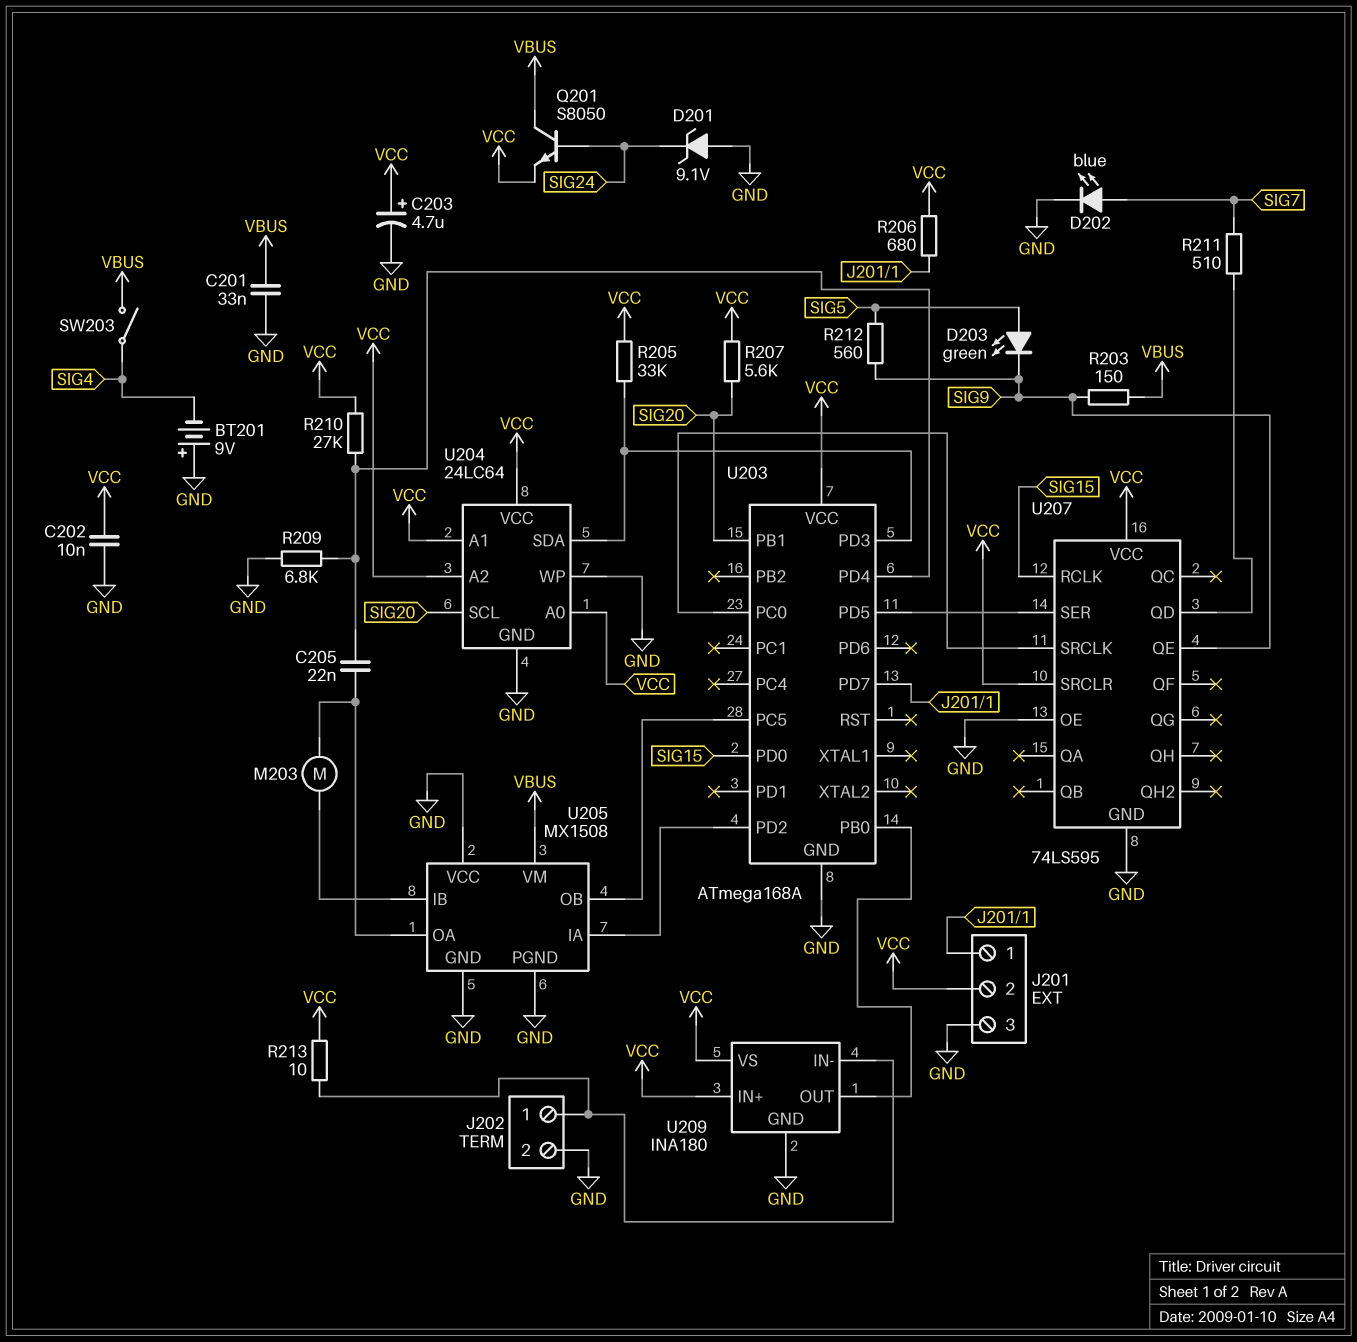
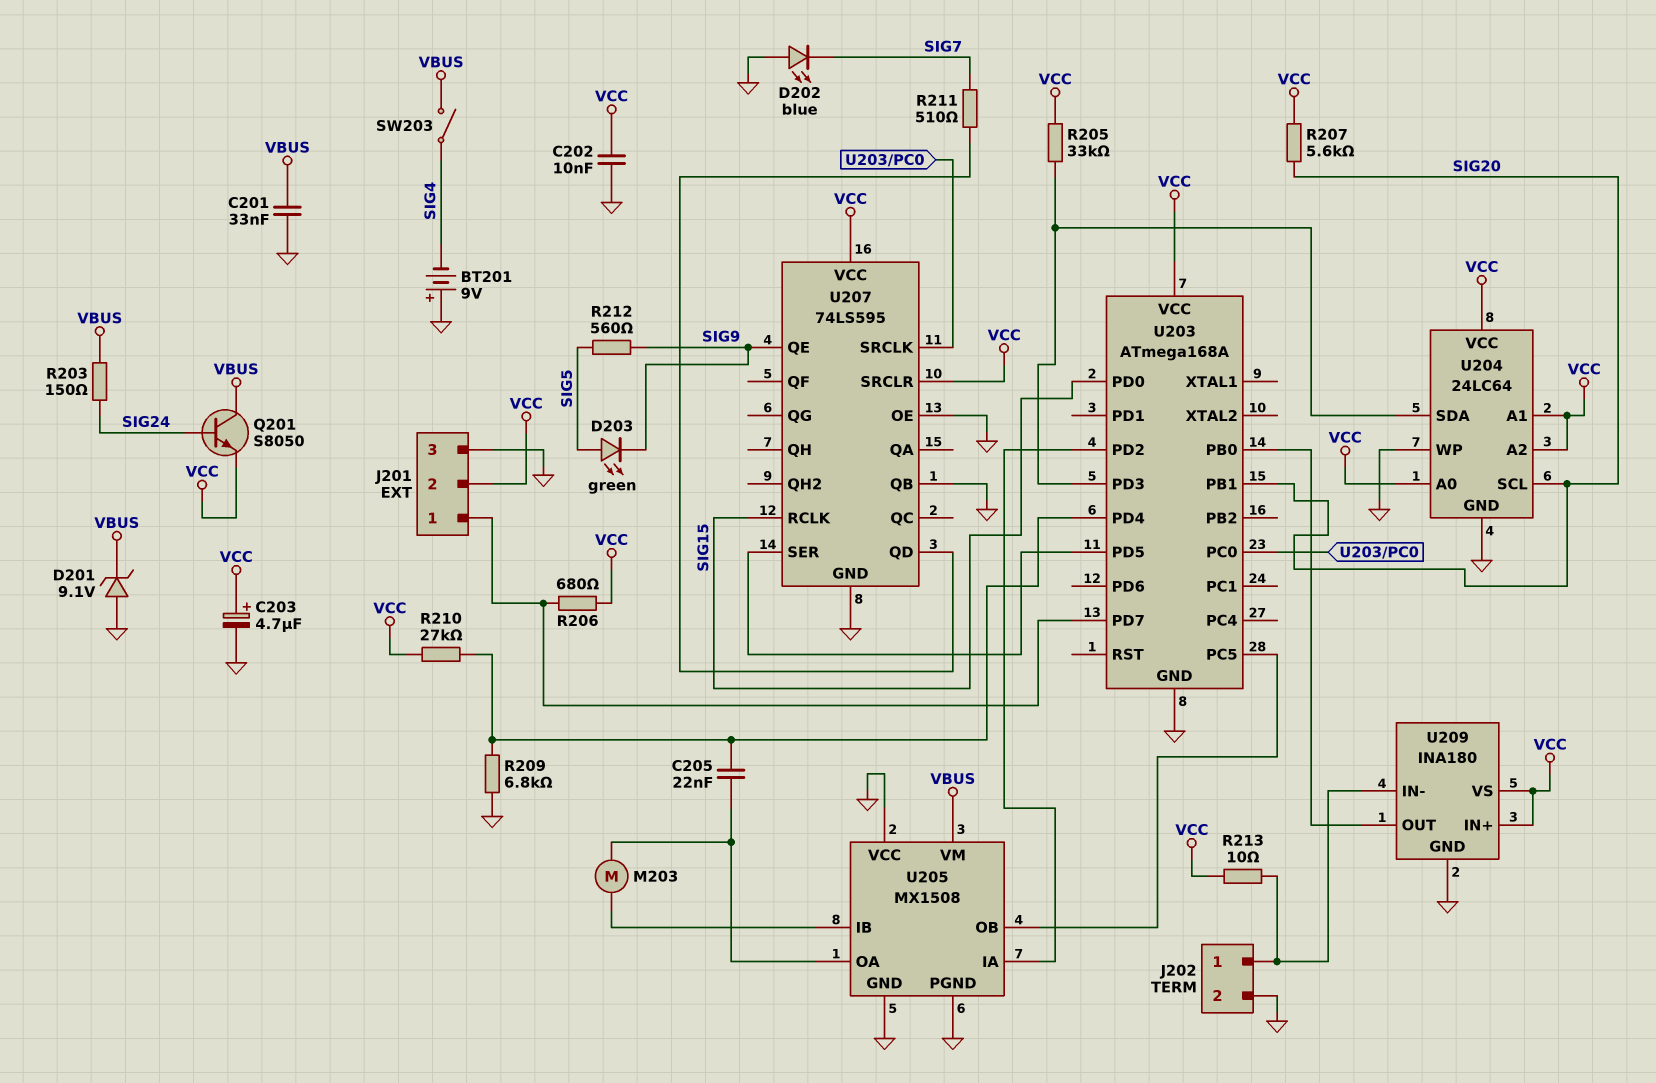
D201: zener 9.1V (A GND, K SIG24) -> zener 9.1V (A GND, K VBUS)
D202: LED blue (A SIG7, K GND) -> LED blue (A GND, K SIG7)
R203: 150 (SIG9, VBUS) -> 150 (SIG24, VBUS)
U207 pin QB: none -> GND

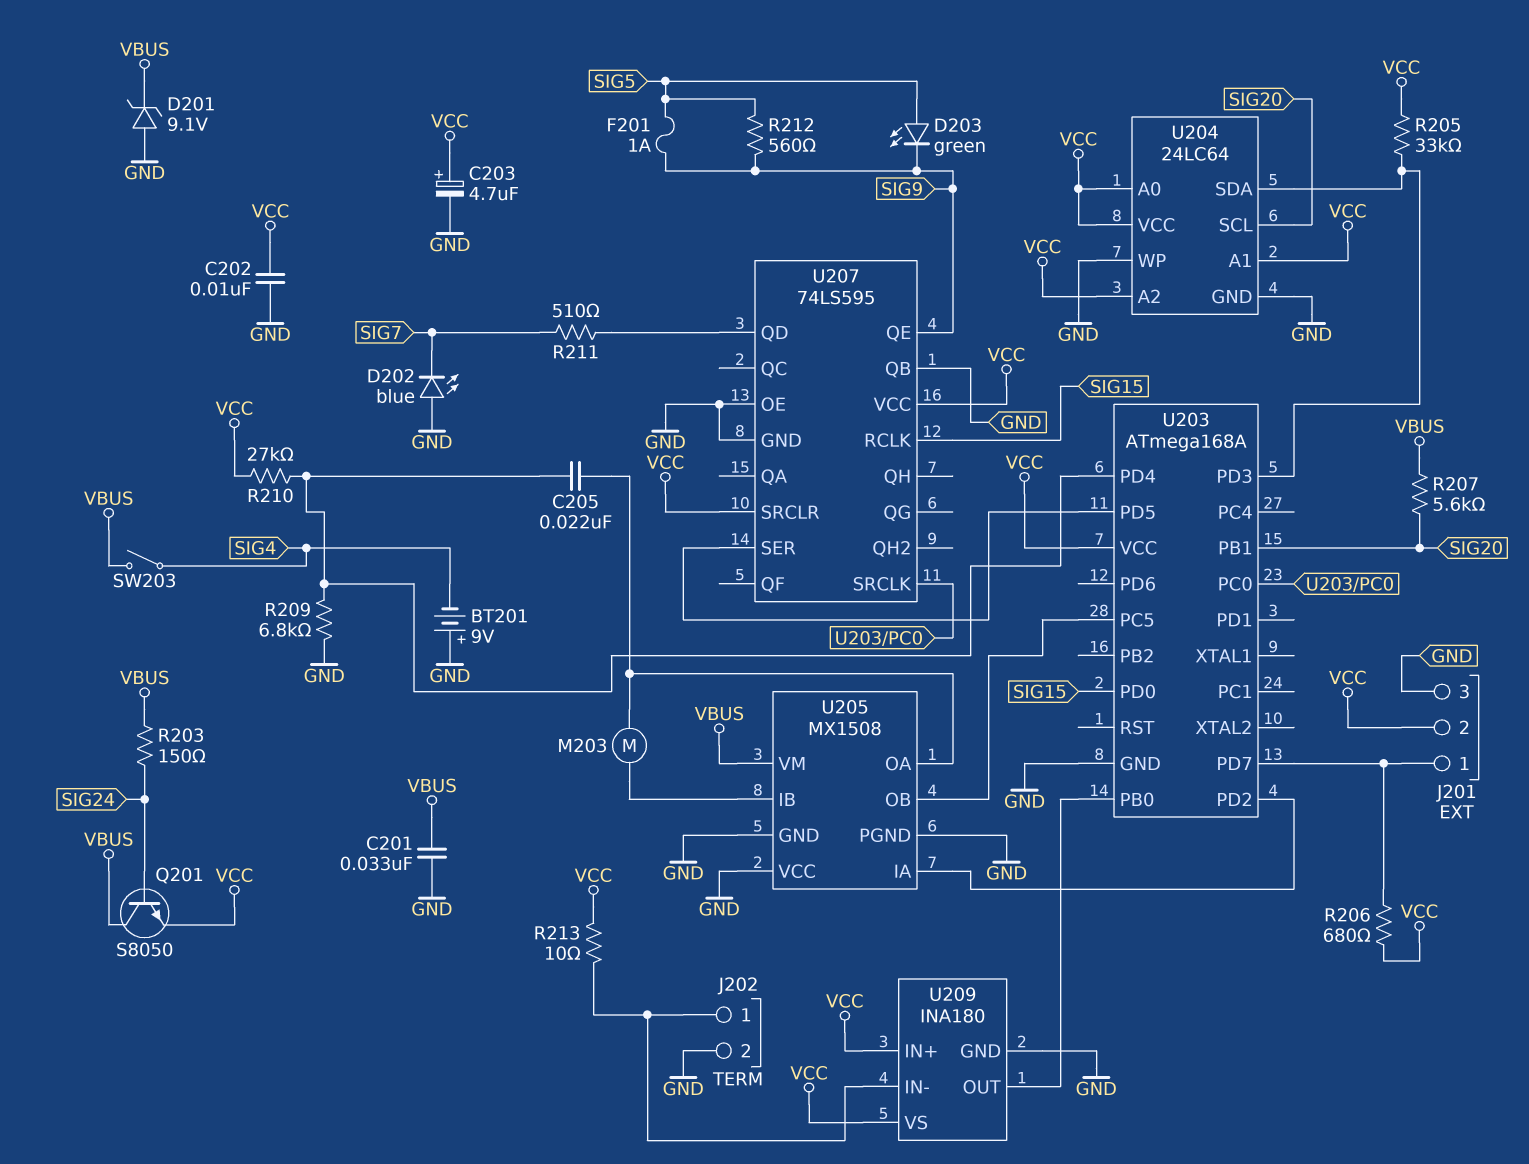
F201: none -> 1A (SIG5, SIG9)
R207: 5.6k (SIG20, VCC) -> 5.6k (SIG20, VBUS)

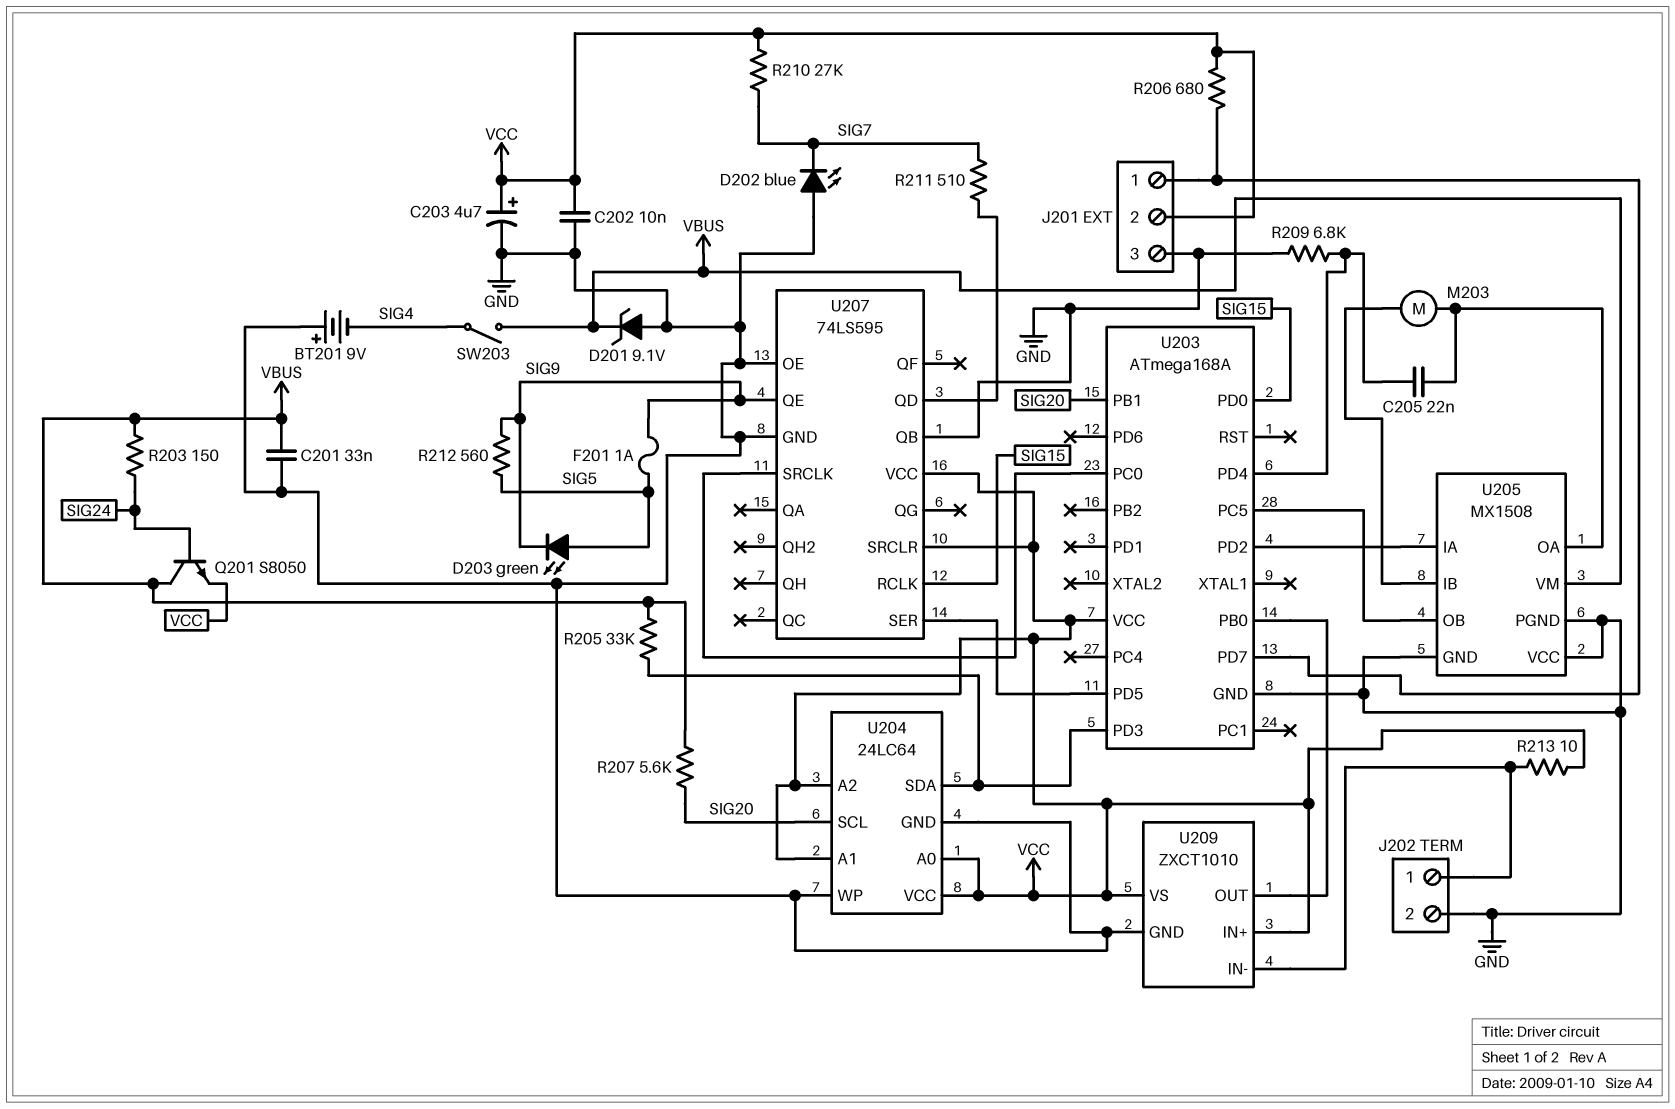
R205: 33k (U203/PD3, VCC) -> 33k (U203/PD3, VBUS)
R210: 27k (U203/PD4, VCC) -> 27k (SIG7, VCC)
U209: INA180 -> ZXCT1010

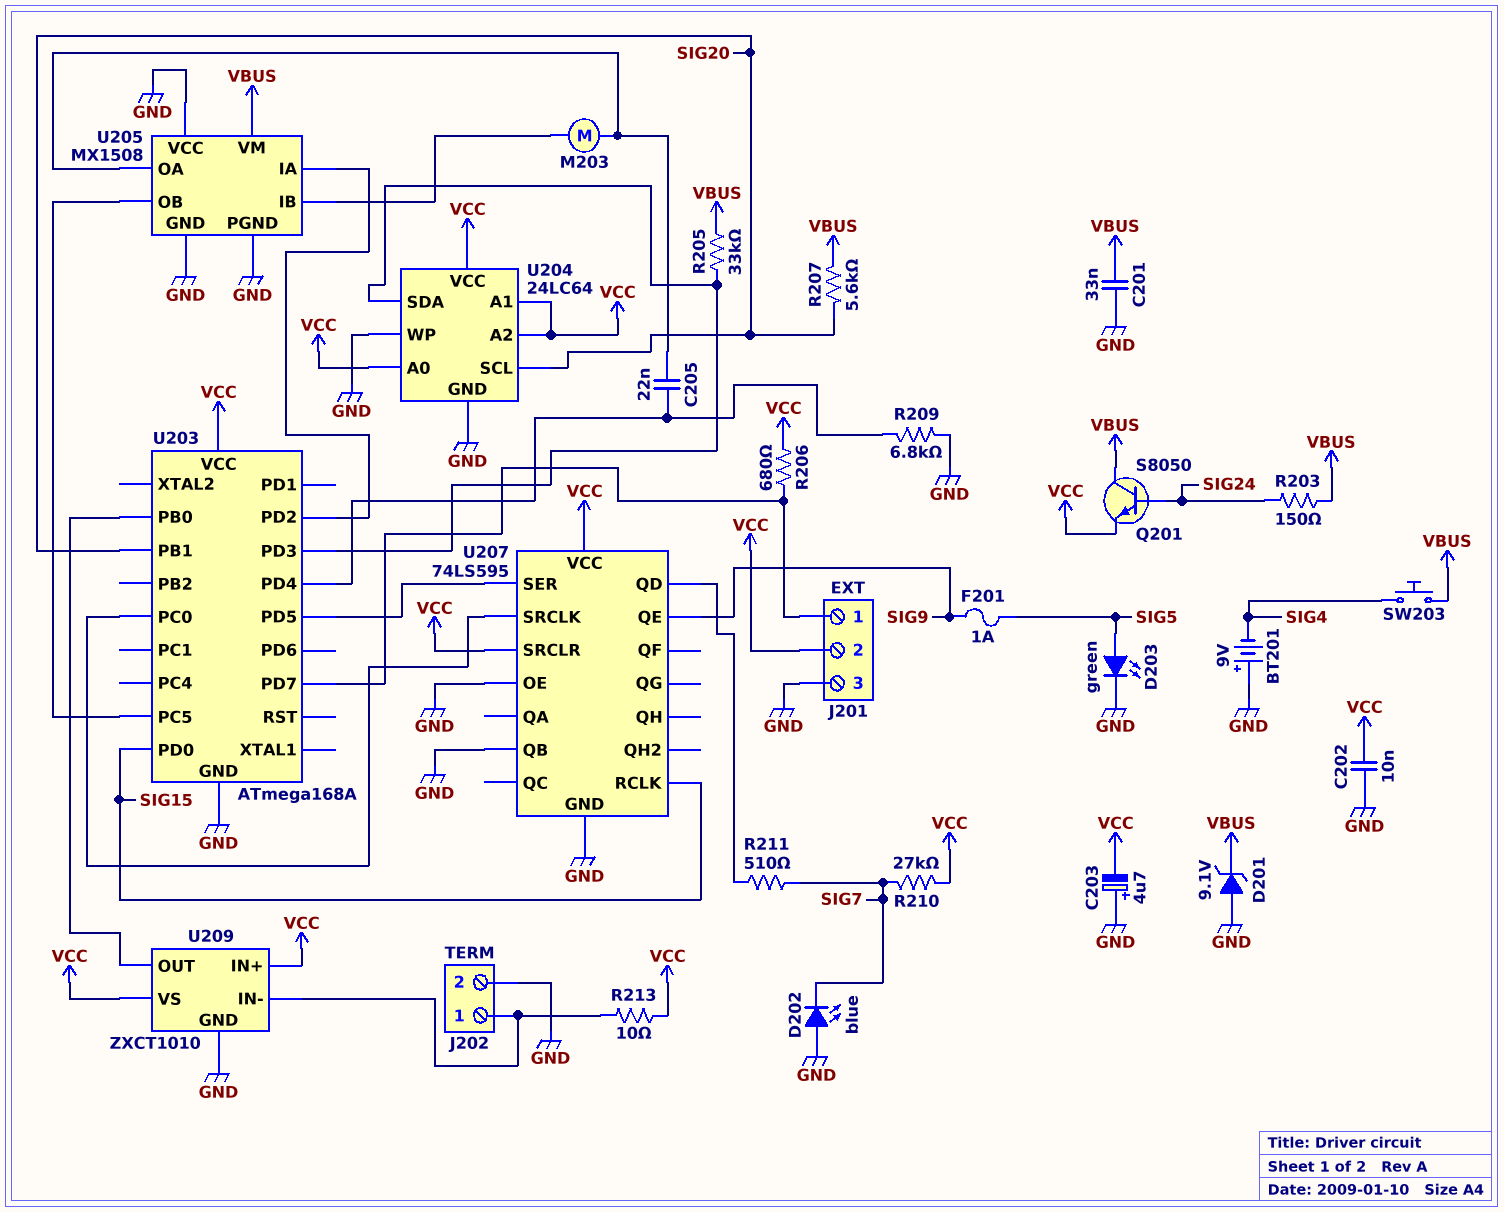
C203: 4.7uF (plus VCC, minus GND) -> 4.7uF (plus GND, minus VCC)
D203: LED green (A SIG5, K SIG9) -> LED green (A SIG5, K GND)
R212: 560 (SIG5, SIG9) -> none
SW203: switch (SIG4, VBUS) -> button (SIG4, VBUS)

